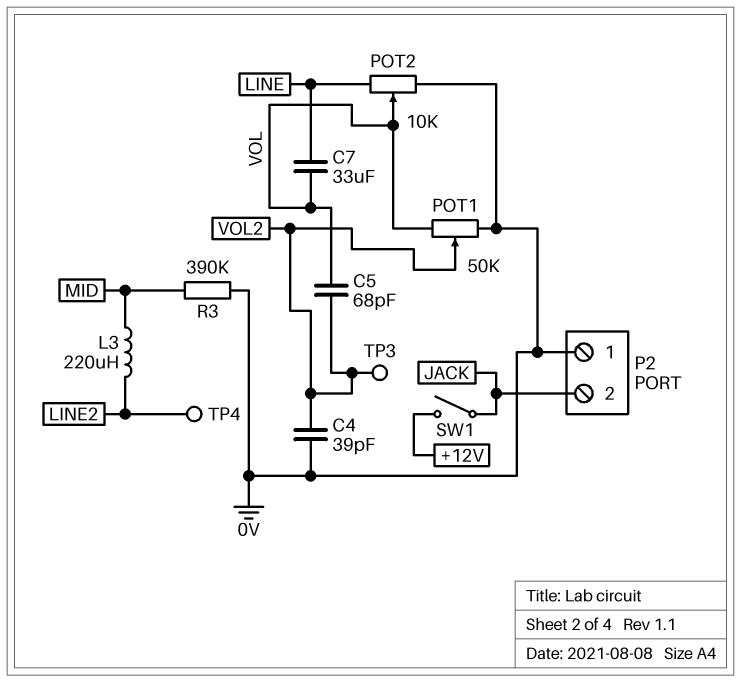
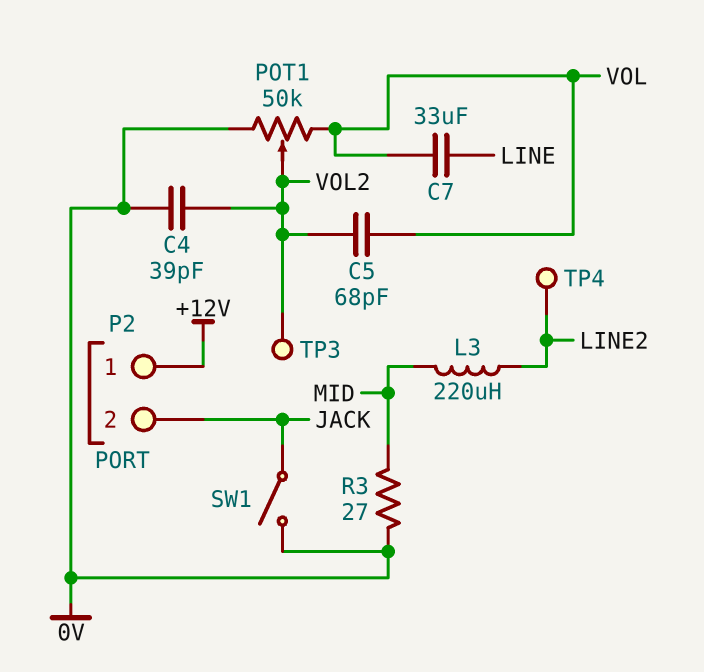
P2 pin 1: 0V -> +12V
POT2: 10k (0V, LINE, wiper VOL) -> none
R3: 390k (0V, MID) -> 27 (0V, MID)
SW1: switch (+12V, JACK) -> switch (0V, JACK)

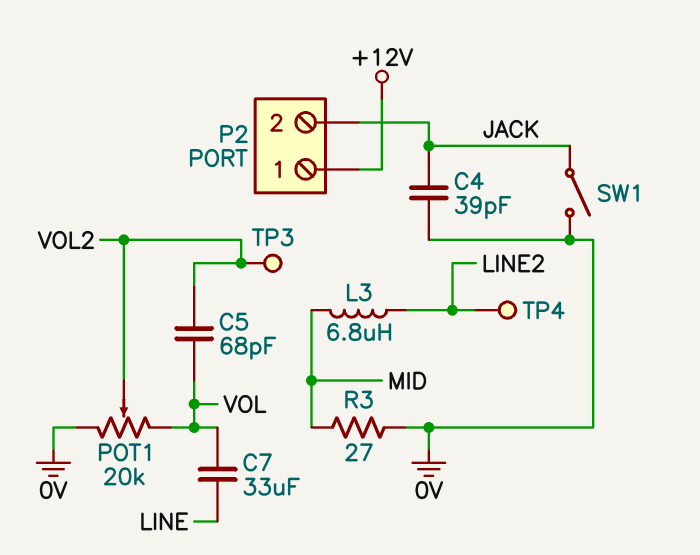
C4: 39pF (0V, VOL2) -> 39pF (0V, JACK)
L3: 220uH (LINE2, MID) -> 6.8uH (LINE2, MID)
POT1: 50k (0V, VOL, wiper VOL2) -> 20k (0V, VOL, wiper VOL2)

